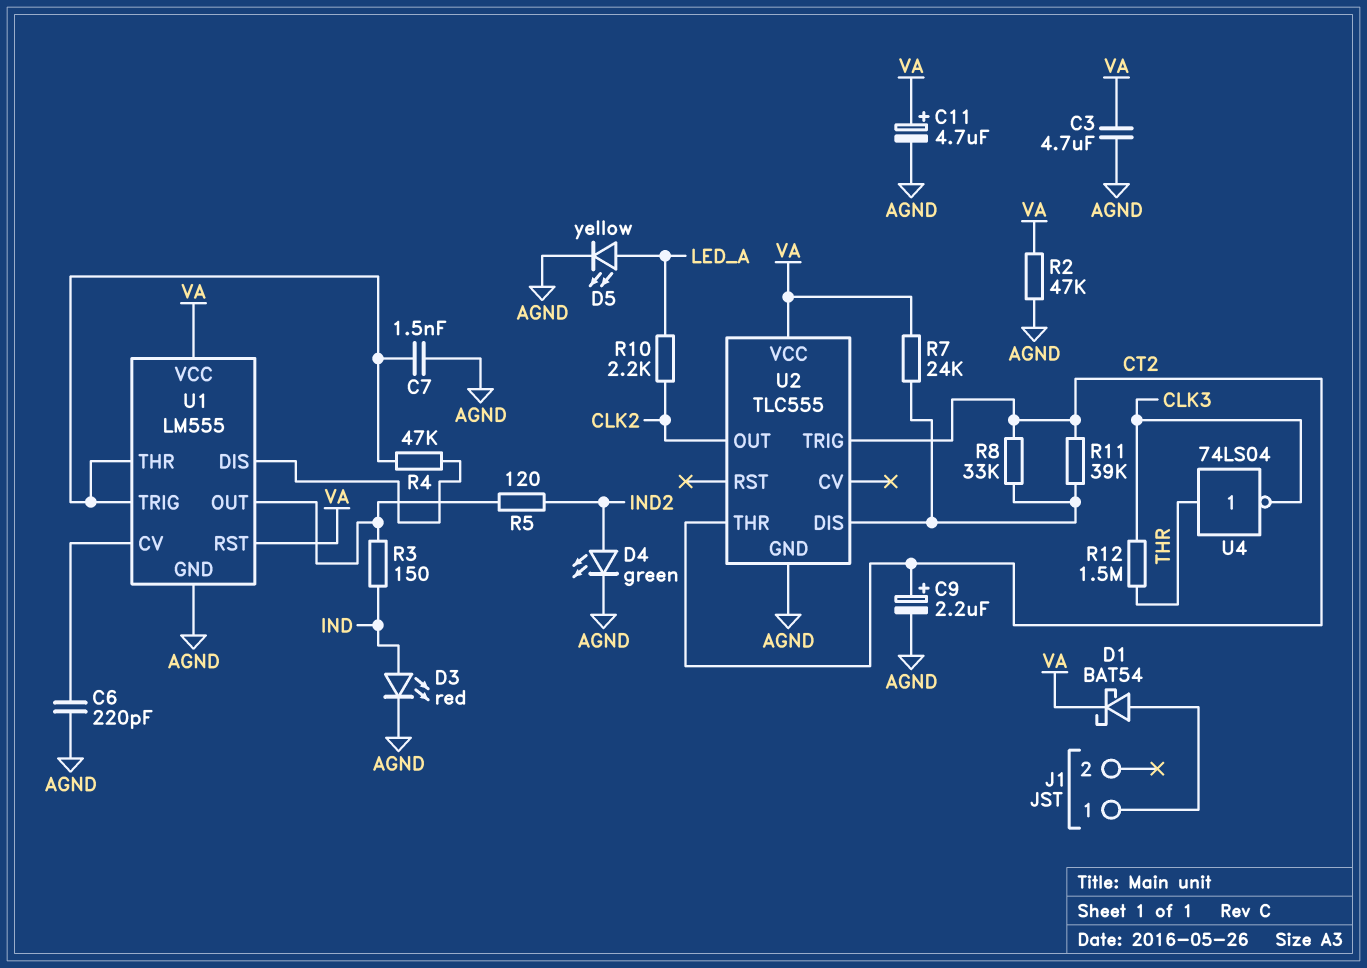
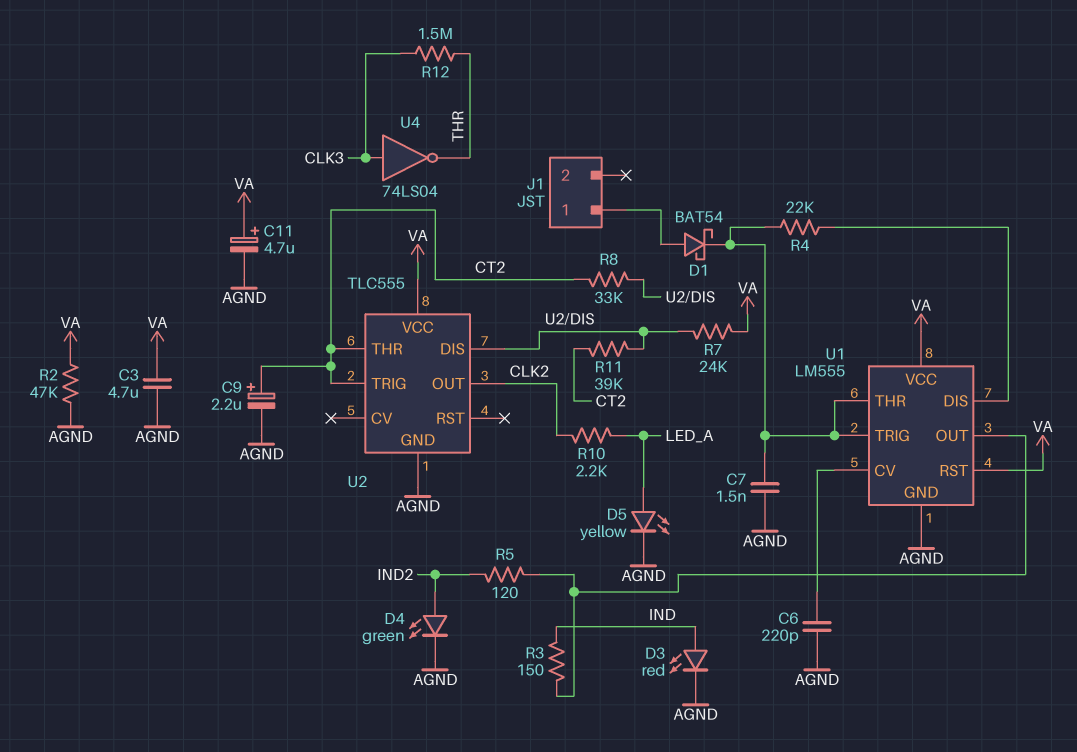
D1: schottky BAT54 (A J1/1, K VA) -> schottky BAT54 (A J1/1, K U1/THR)
R4: 47k (U1/DIS, U1/THR) -> 22k (U1/DIS, U1/THR)
U4: NOT 74LS04 (in THR, out CLK3) -> NOT 74LS04 (in CLK3, out THR)

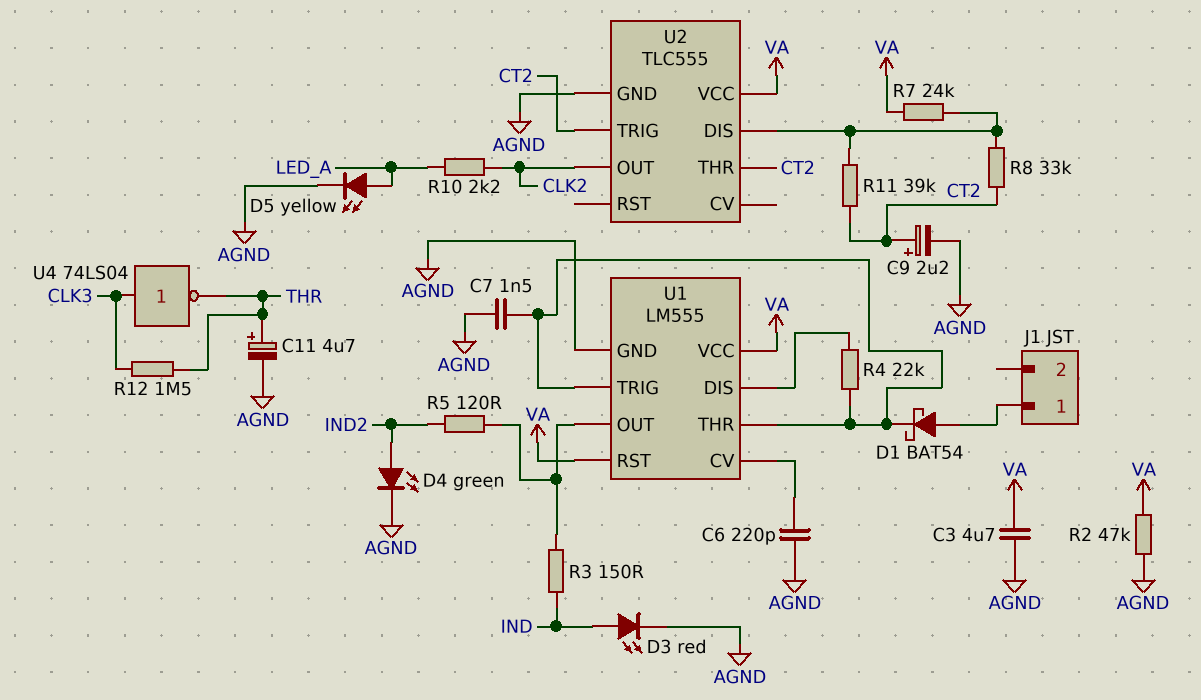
C11: 4.7uF (plus VA, minus AGND) -> 4.7uF (plus THR, minus AGND)

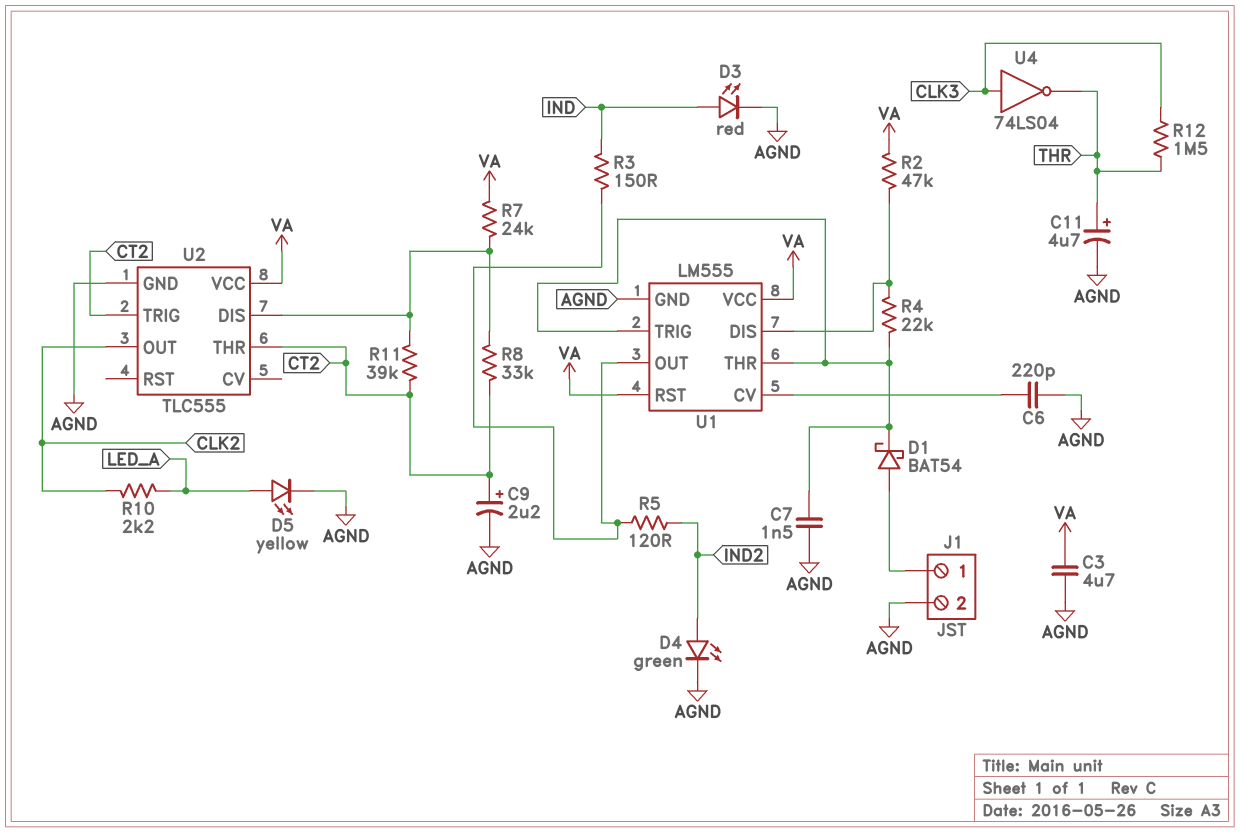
J1 pin 2: none -> AGND
R2: 47k (AGND, VA) -> 47k (U1/DIS, VA)

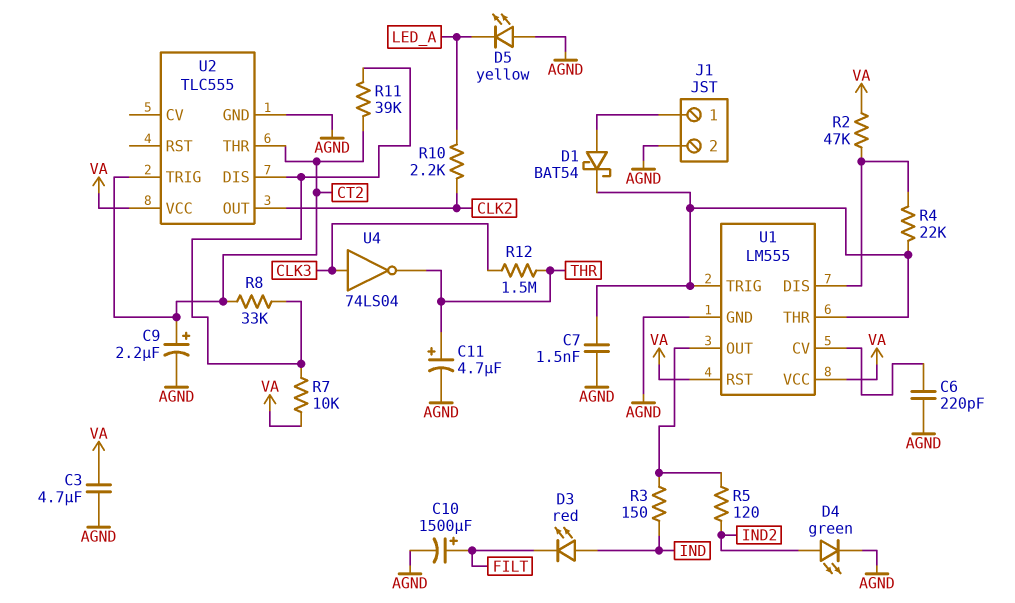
C10: none -> 1500uF (plus FILT, minus AGND)
D3: LED red (A IND, K AGND) -> LED red (A IND, K FILT)
D5: LED yellow (A LED_A, K AGND) -> LED yellow (A AGND, K LED_A)
R7: 24k (U2/DIS, VA) -> 10k (U2/DIS, VA)

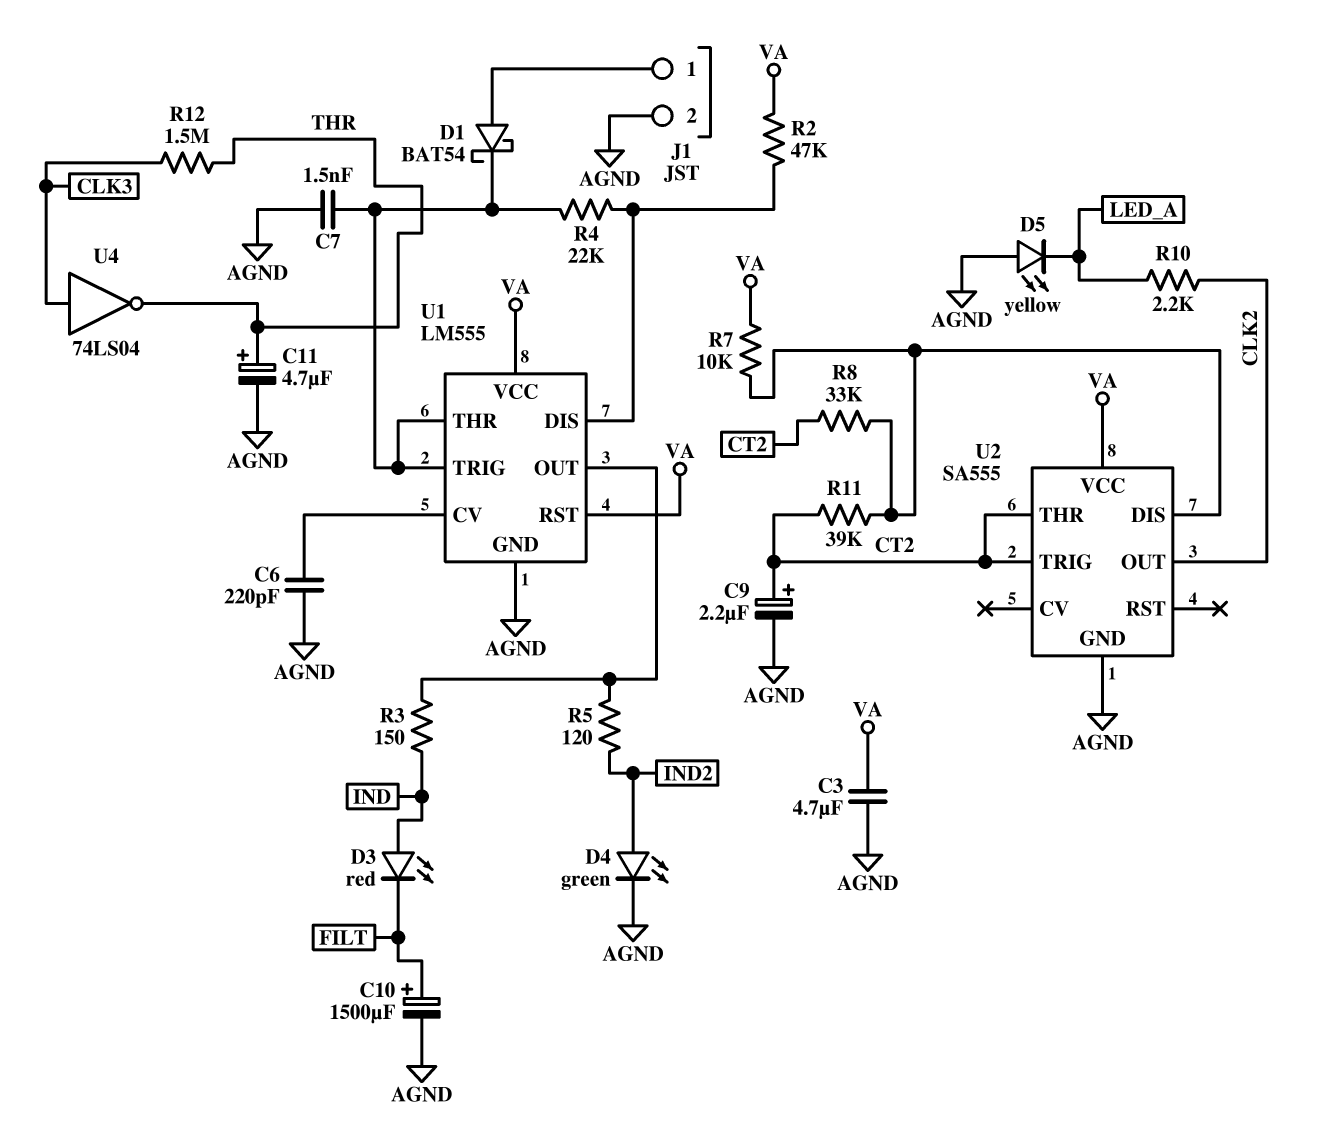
U2: TLC555 -> SA555

